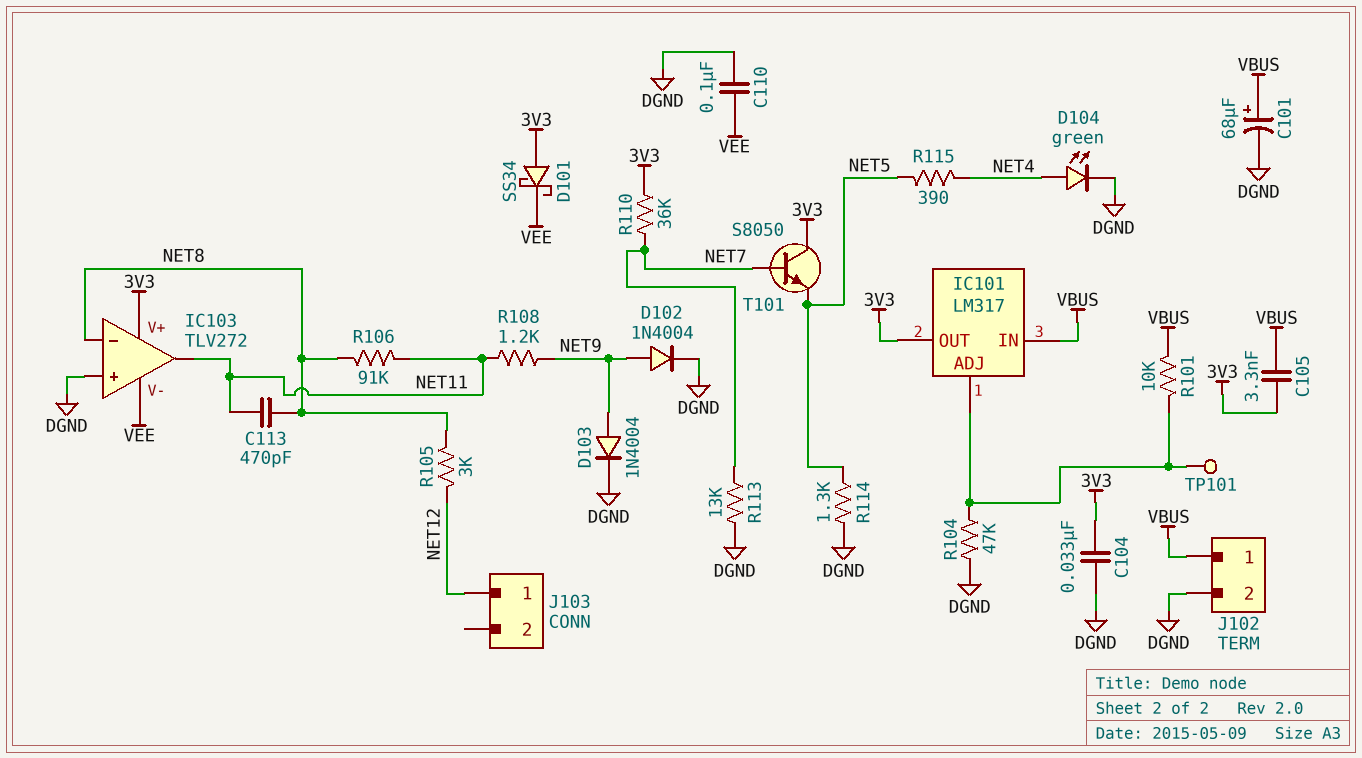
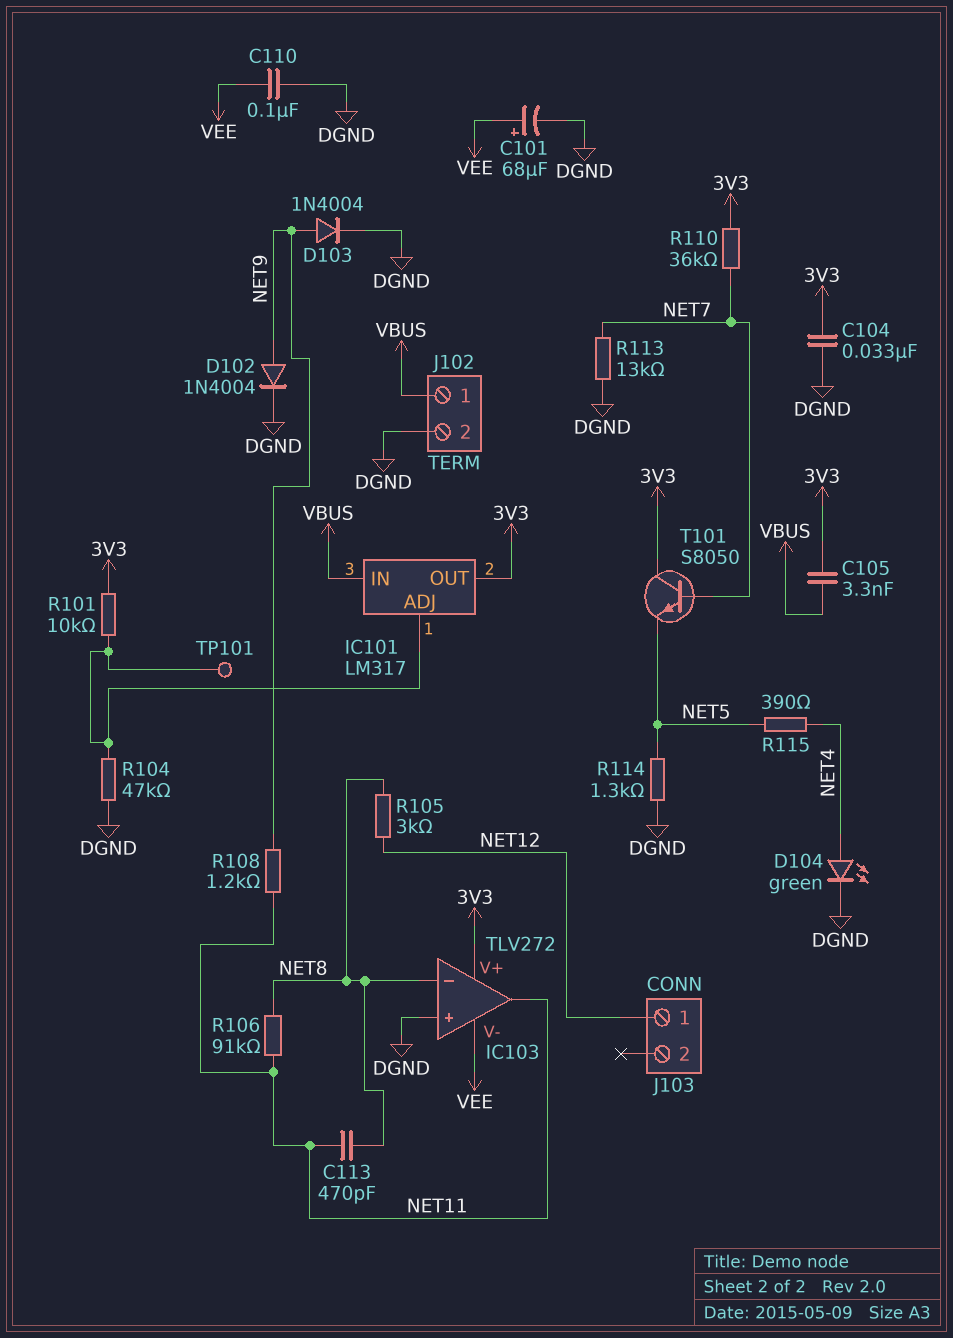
C101: 68uF (plus VBUS, minus DGND) -> 68uF (plus VEE, minus DGND)
D101: schottky SS34 (A 3V3, K VEE) -> none
R101: 10k (IC101/ADJ, VBUS) -> 10k (3V3, IC101/ADJ)

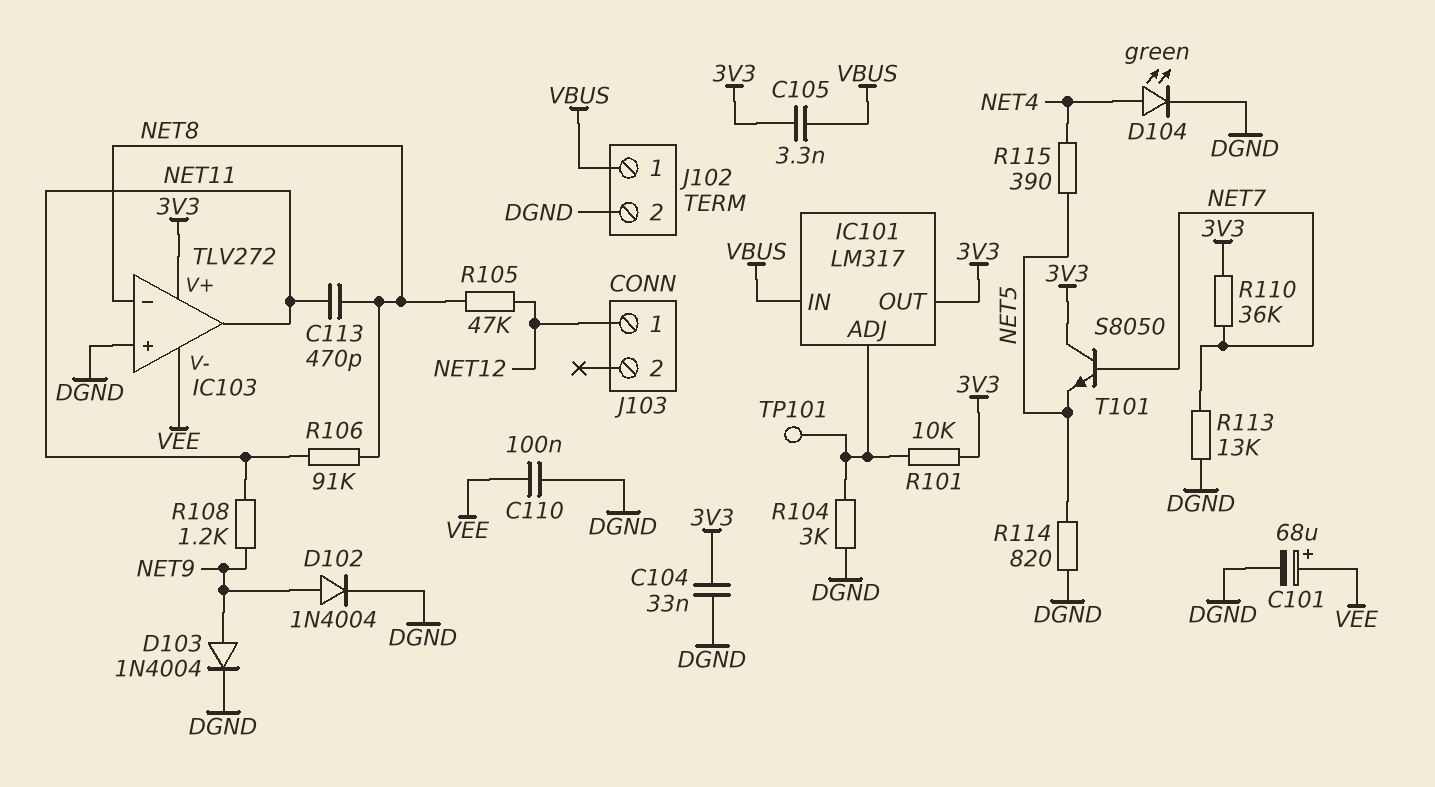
R104: 47k (DGND, IC101/ADJ) -> 3k (DGND, IC101/ADJ)
R105: 3k (NET8, NET12) -> 47k (NET8, NET12)
R114: 1.3k (DGND, NET5) -> 820 (DGND, NET5)

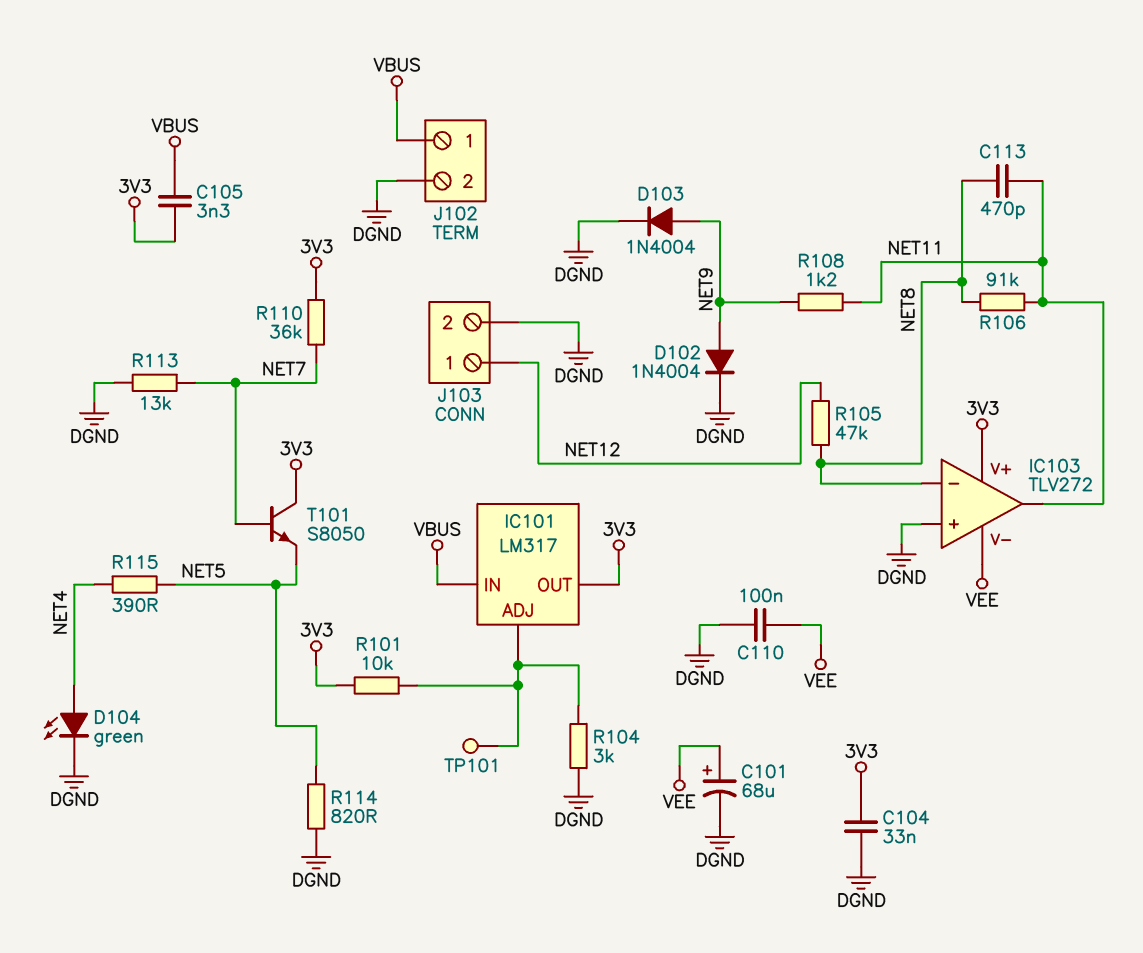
J103 pin 2: none -> DGND

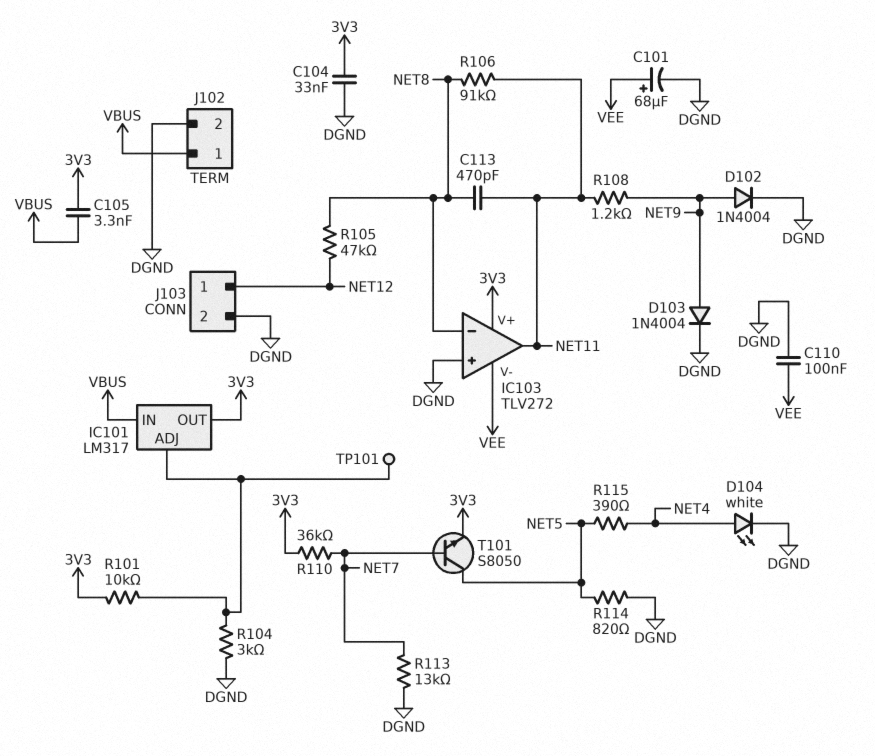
D104: LED green (A NET4, K DGND) -> LED white (A NET4, K DGND)
T101: NPN S8050 (B NET7, C 3V3, E NET5) -> NPN S8050 (B NET7, C NET5, E 3V3)

